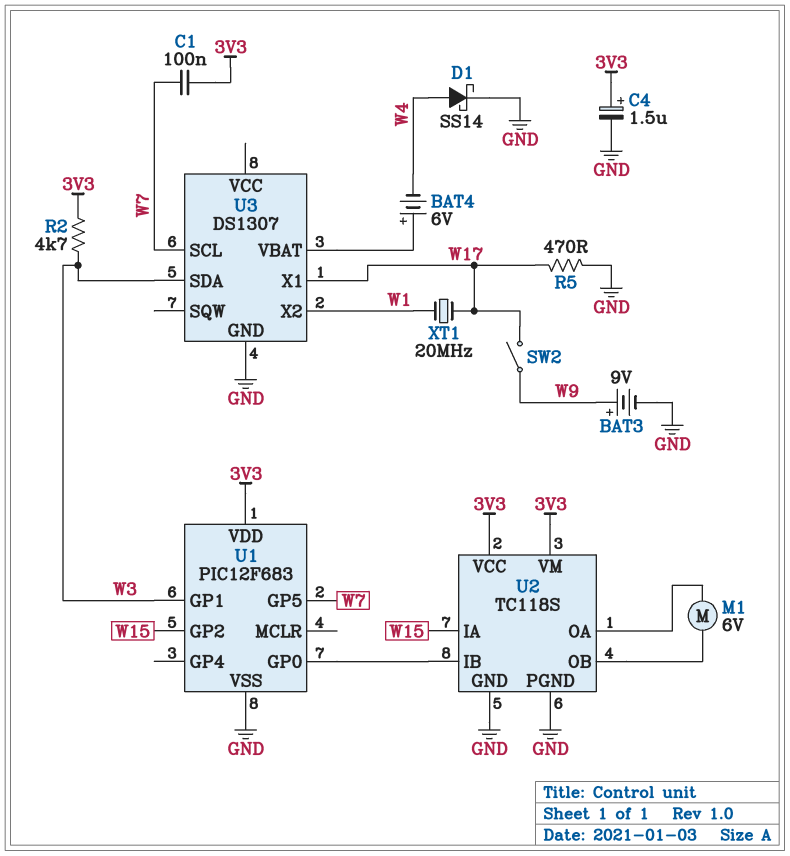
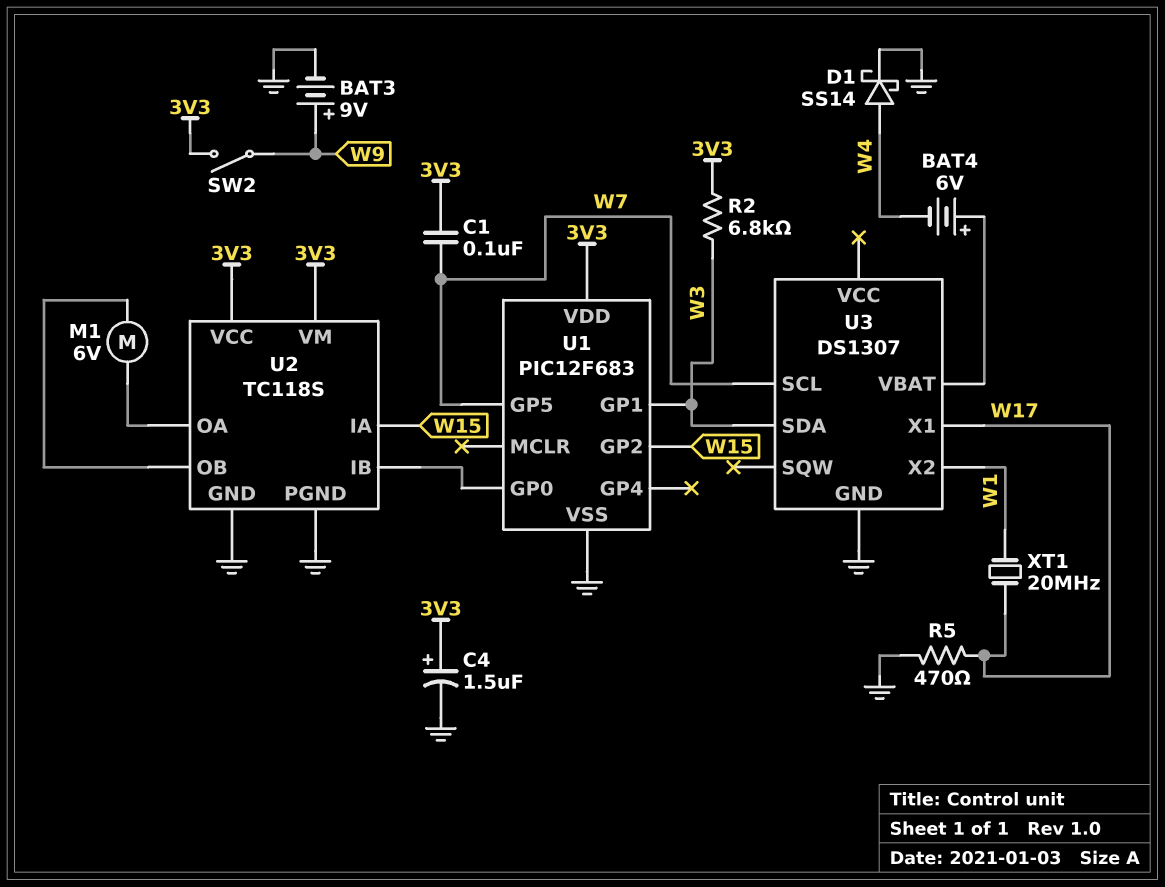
R2: 4.7k (3V3, W3) -> 6.8k (3V3, W3)
SW2: switch (W9, W17) -> switch (3V3, W9)

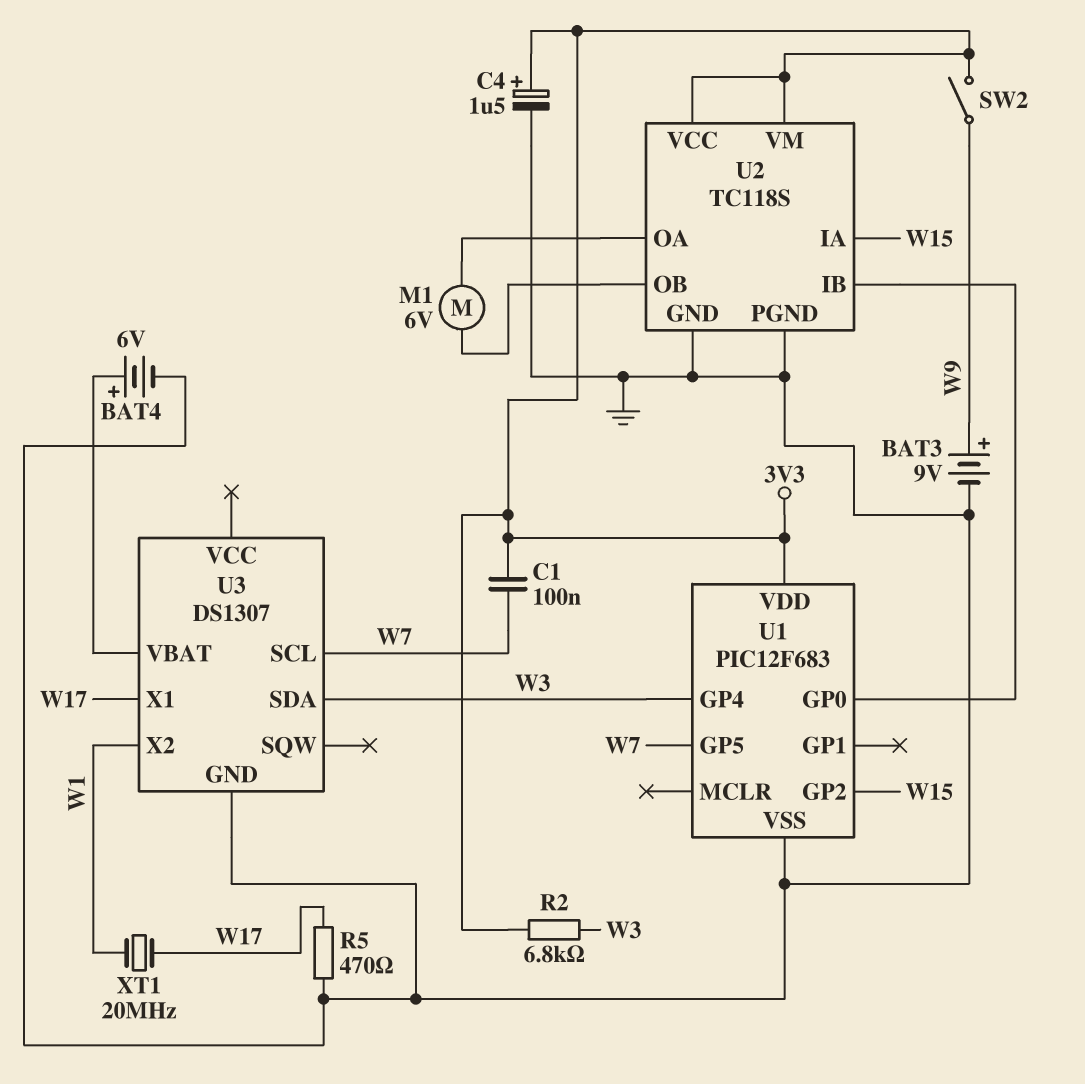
BAT4: 6V (plus U3/VBAT, minus W4) -> 6V (plus U3/VBAT, minus GND)
D1: schottky SS14 (A W4, K GND) -> none
U1 pin GP1: W3 -> none
U1 pin GP4: none -> W3

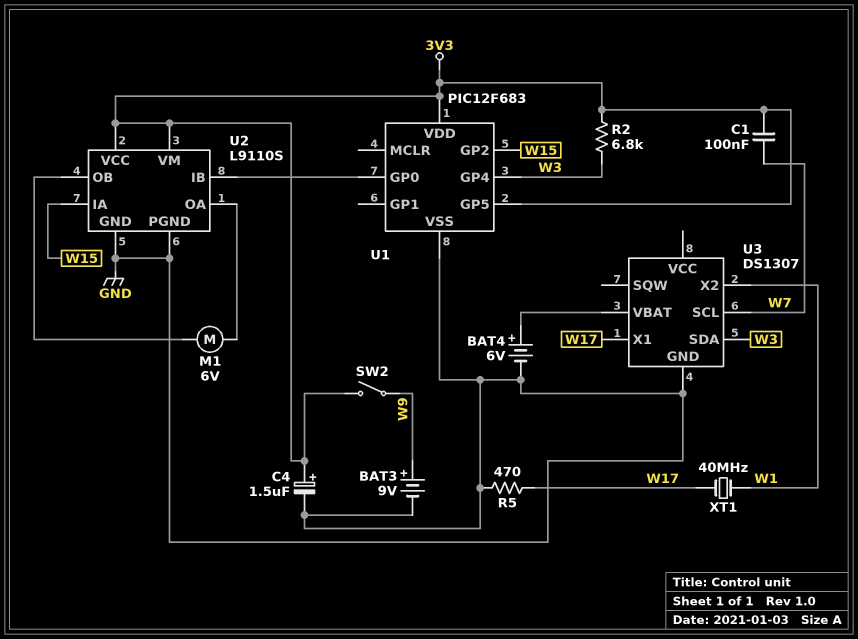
U1 pin GP5: W7 -> 3V3
U2: TC118S -> L9110S
XT1: 20MHz (W1, W17) -> 40MHz (W1, W17)

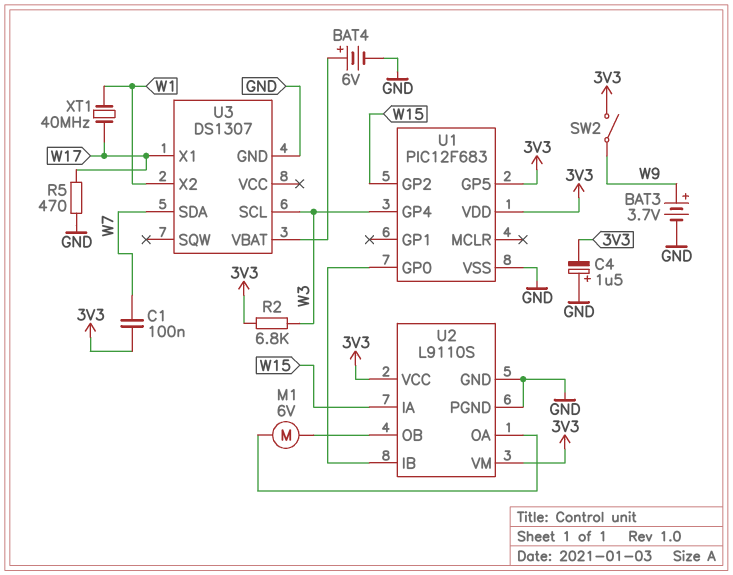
BAT3: 9V (plus W9, minus GND) -> 3.7V (plus W9, minus GND)
C4: 1.5uF (plus 3V3, minus GND) -> 1.5uF (plus GND, minus 3V3)
U3 pin SCL: W7 -> W3
U3 pin SDA: W3 -> W7

